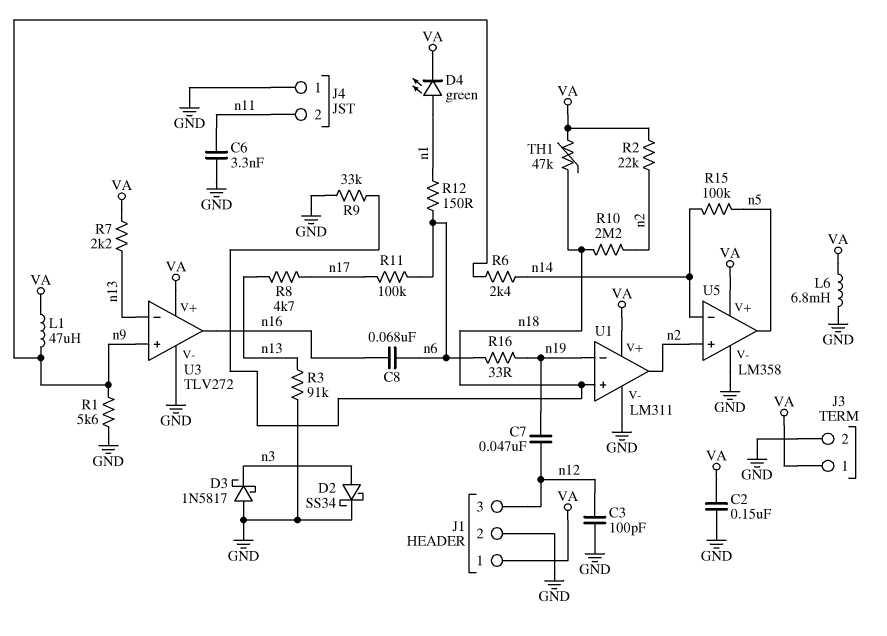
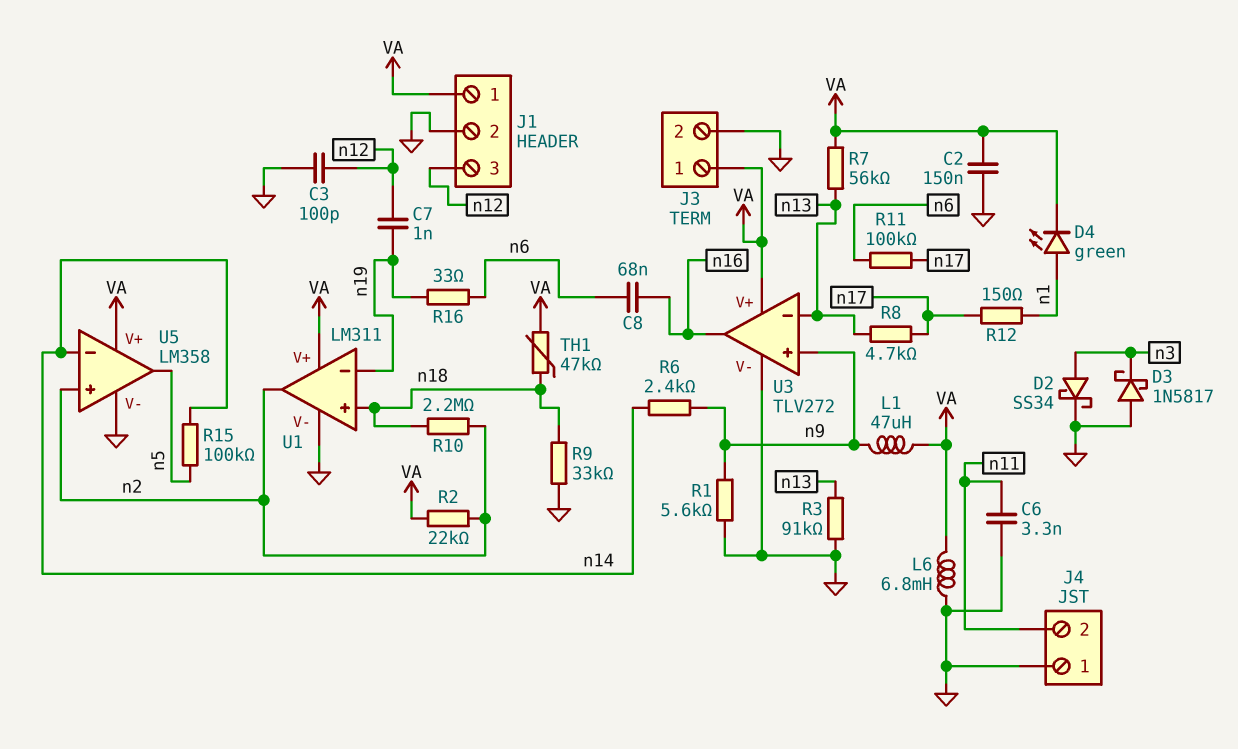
C7: 47nF (n12, n19) -> 1nF (n12, n19)
R7: 2.2k (VA, n13) -> 56k (VA, n13)
R12: 150 (n1, n6) -> 150 (n1, n17)

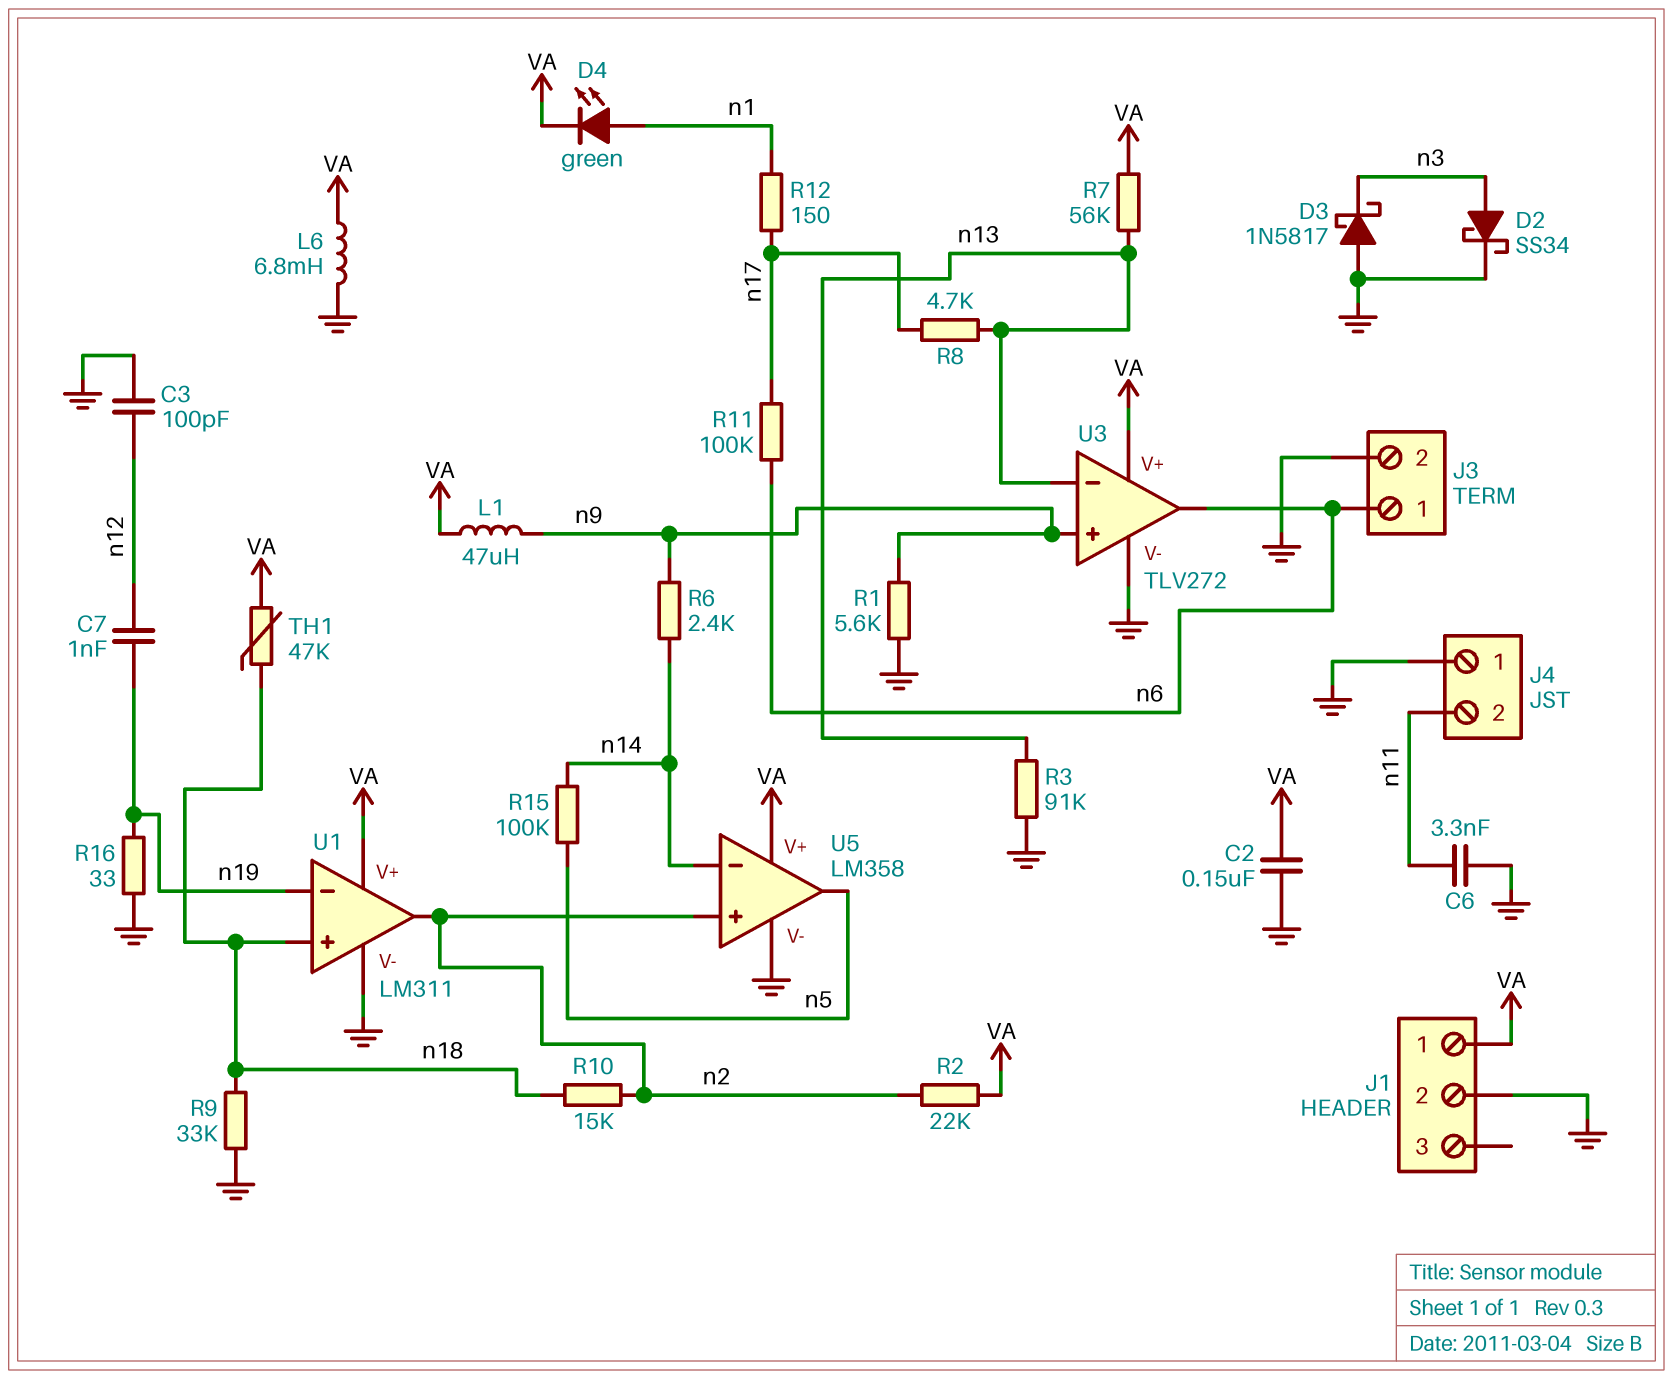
C8: 68nF (n6, n16) -> none
J1 pin 3: n12 -> none
J3 pin 1: VA -> n6
R10: 2.2M (n2, n18) -> 15k (n2, n18)
R16: 33 (n6, n19) -> 33 (GND, n19)
U3 pin out: n16 -> n6

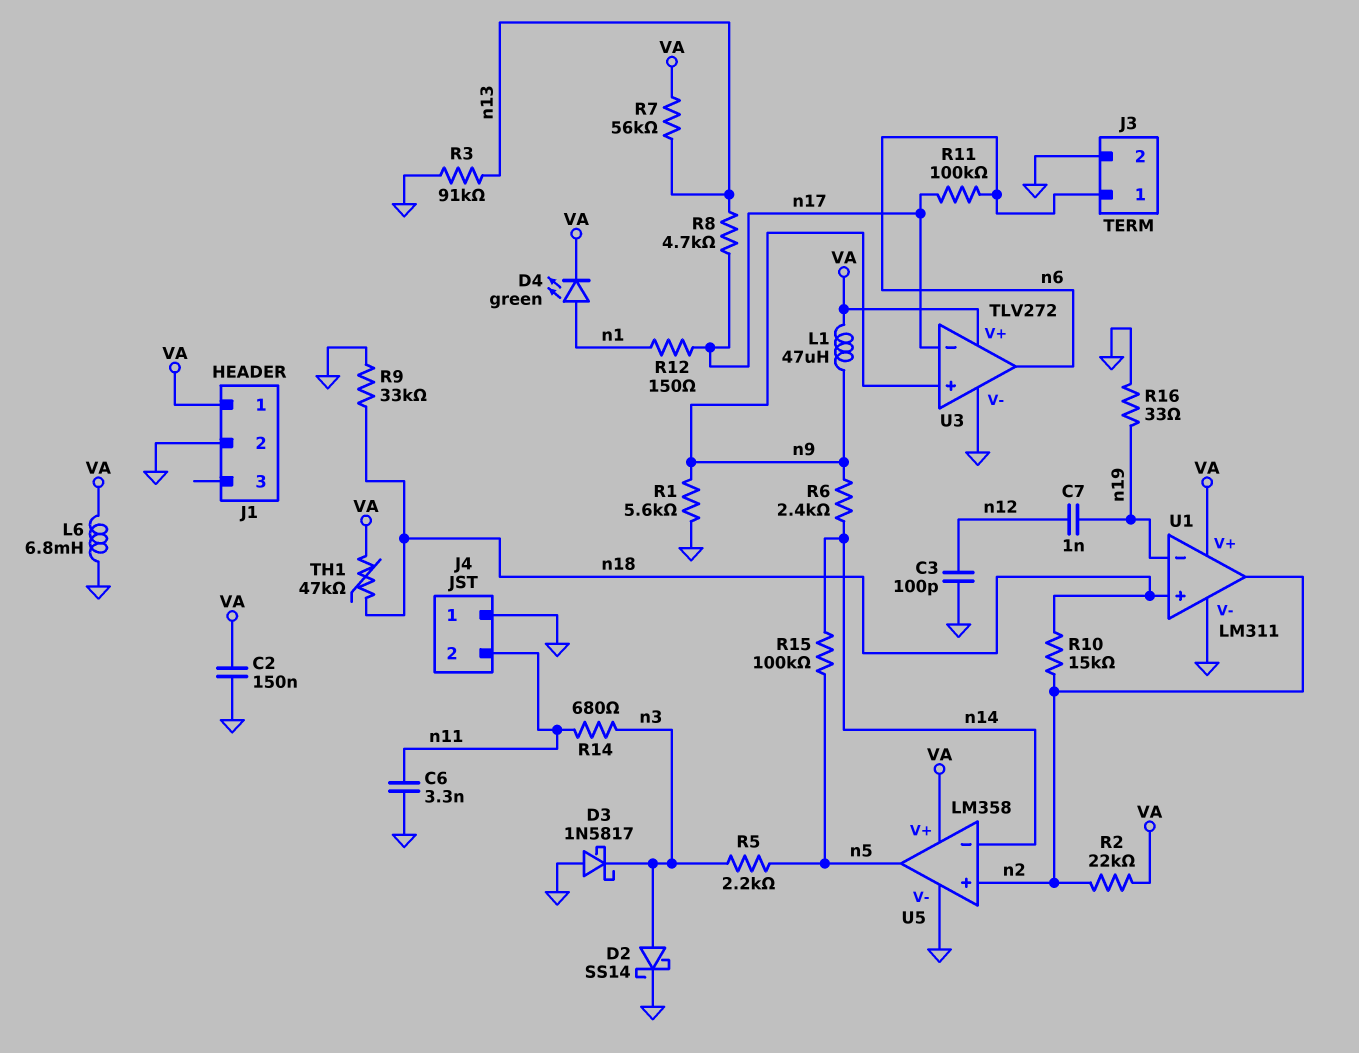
D2: schottky SS34 (A n3, K GND) -> schottky SS14 (A n3, K GND)
R5: none -> 2.2k (n3, n5)
R14: none -> 680 (n3, n11)
U3 pin in-: n13 -> n17

